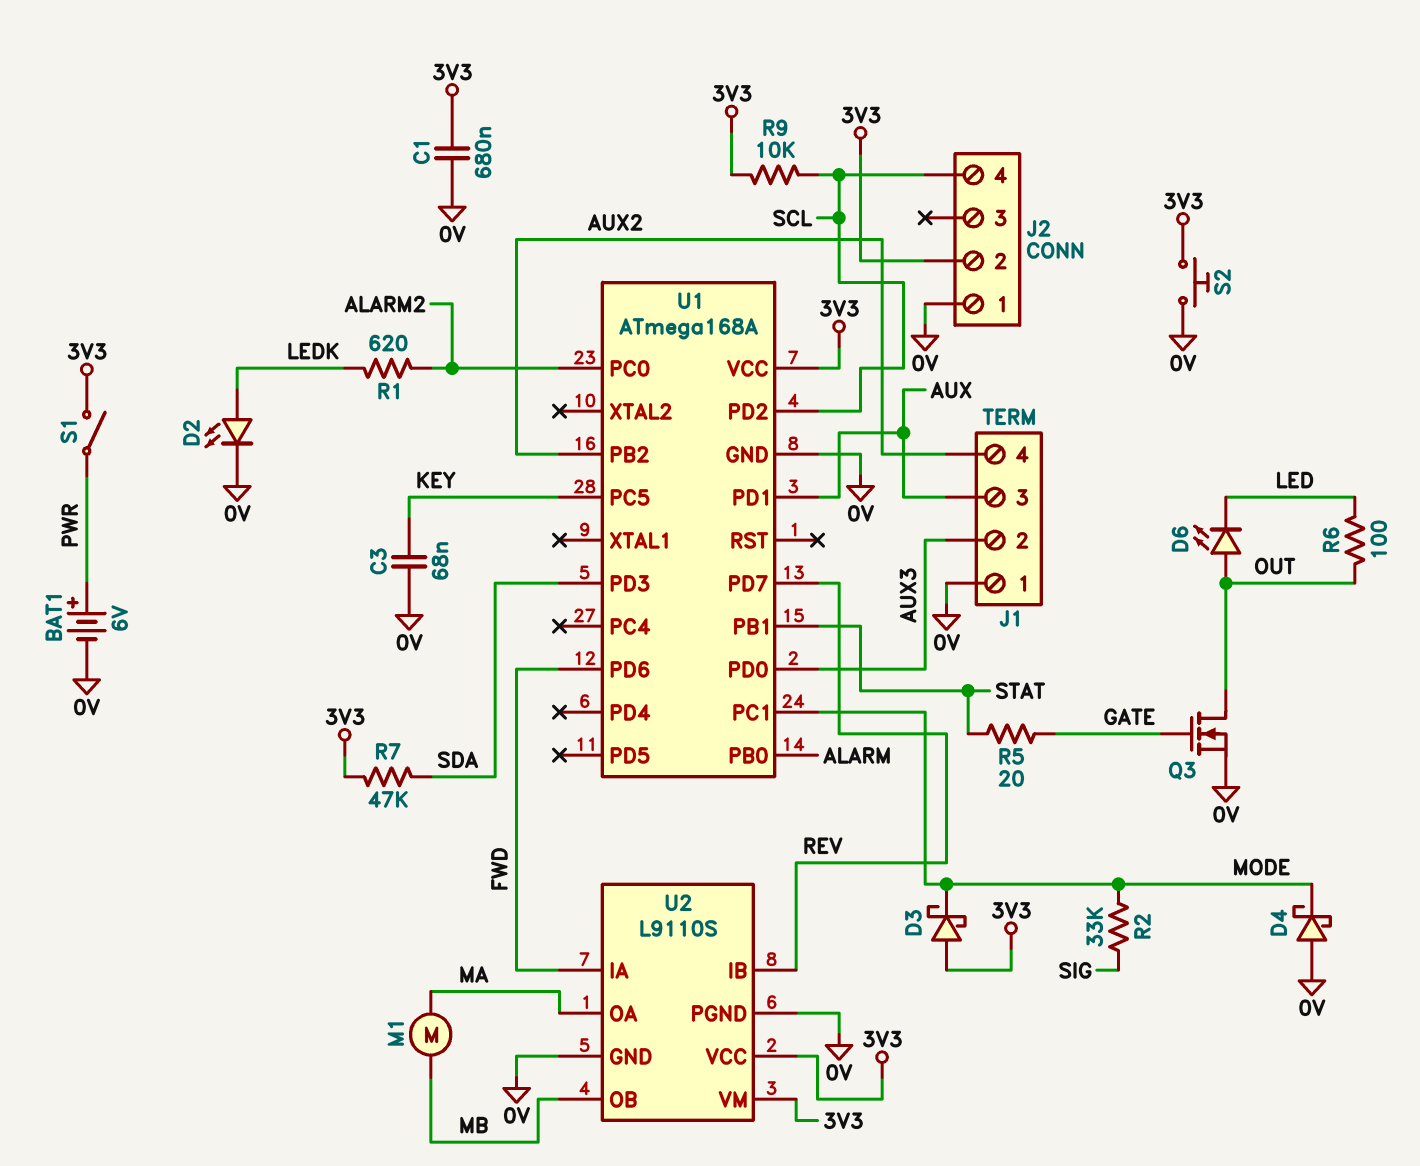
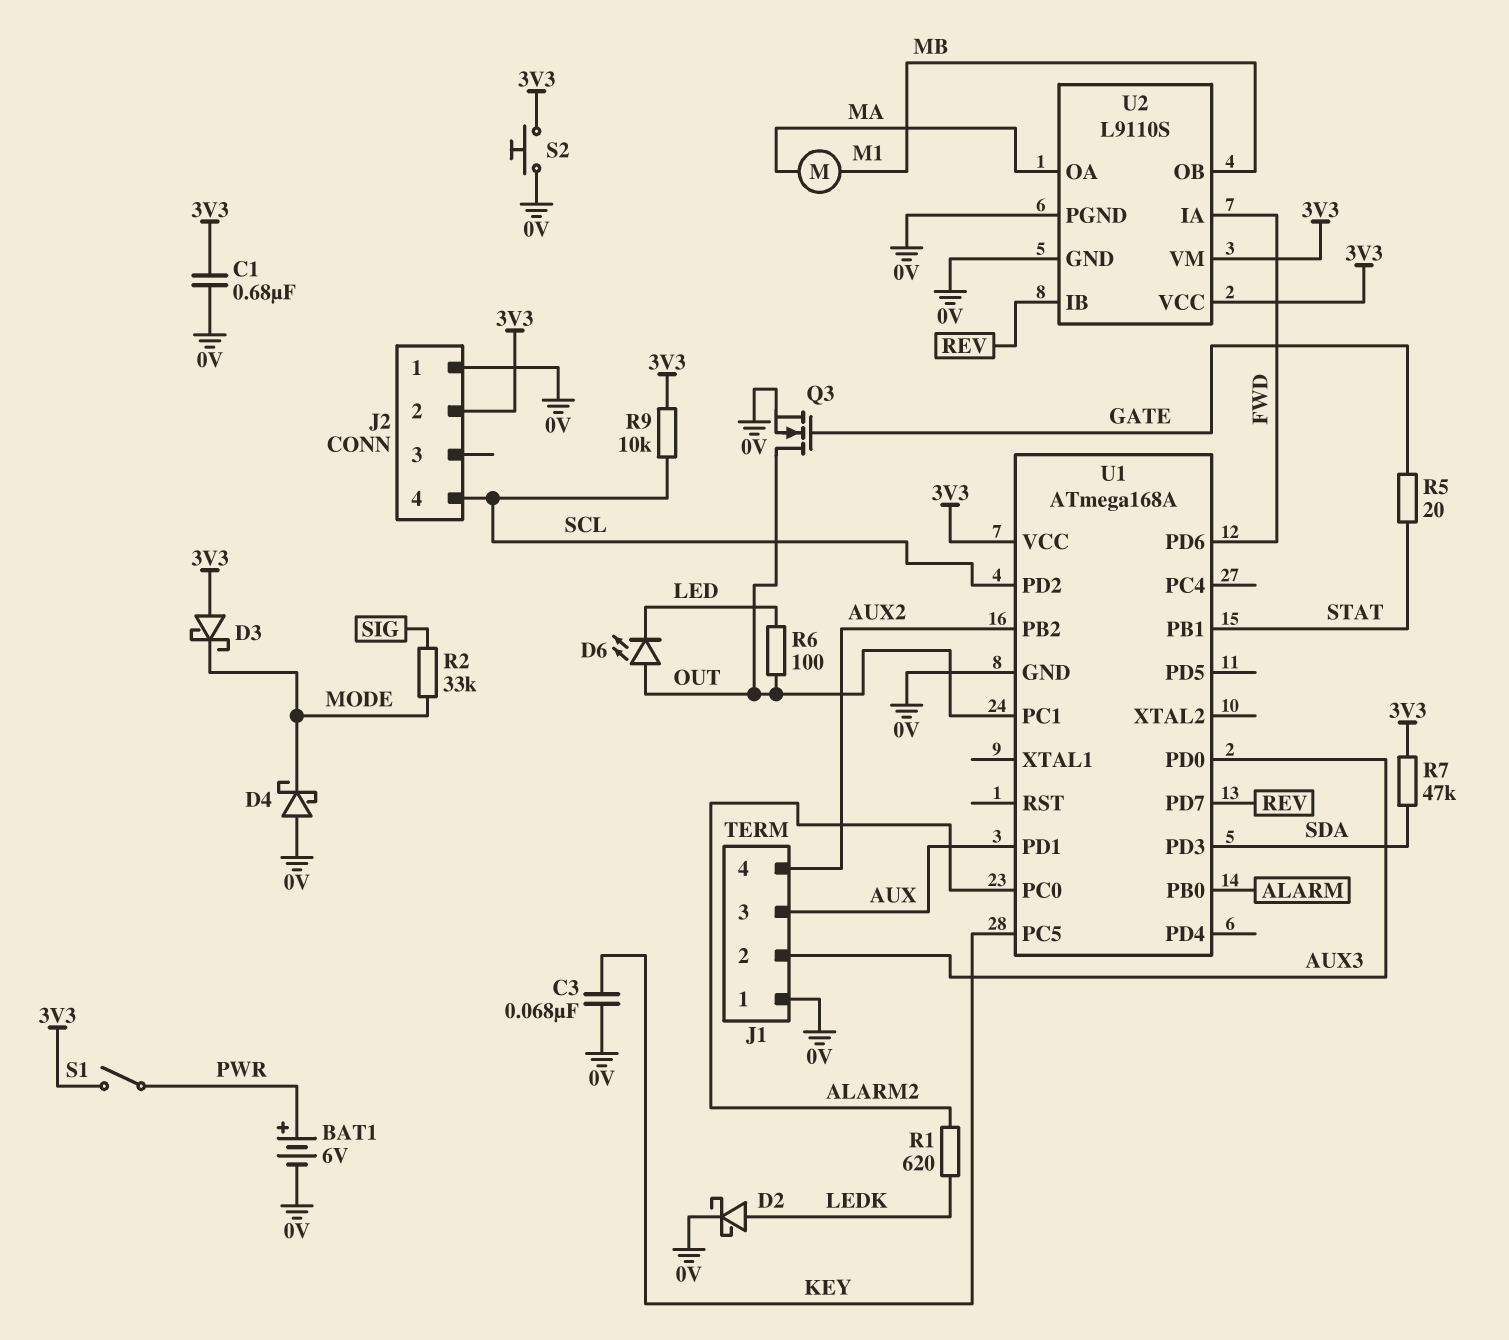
D2: LED (A LEDK, K 0V) -> schottky (A LEDK, K 0V)
U1 pin PC1: MODE -> OUT

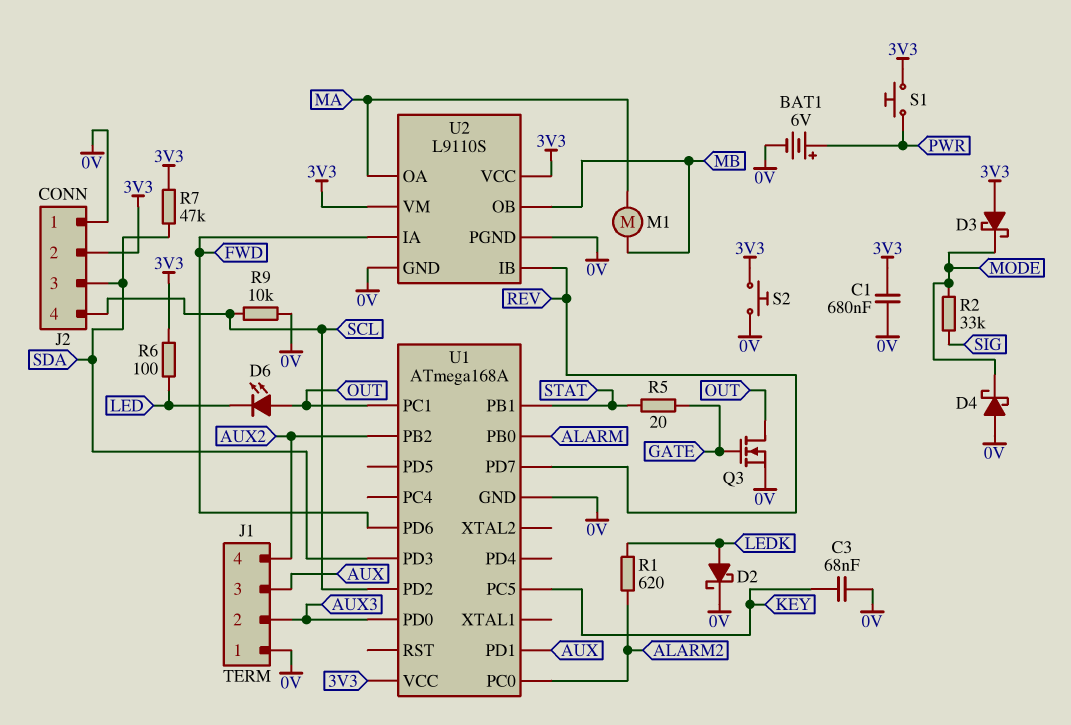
J2 pin 3: none -> SDA
R6: 100 (LED, OUT) -> 100 (3V3, LED)
R9: 10k (3V3, SCL) -> 10k (0V, SCL)
S1: switch (3V3, PWR) -> button (3V3, PWR)

